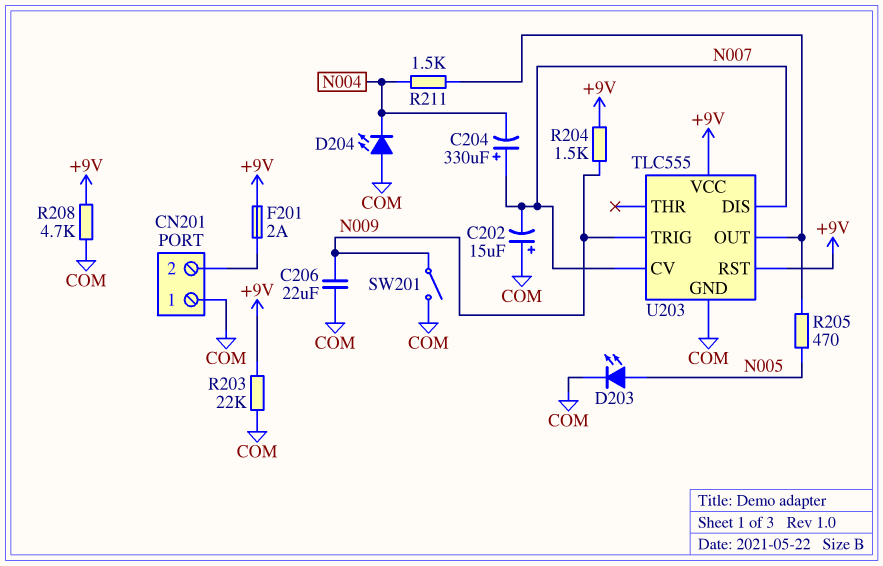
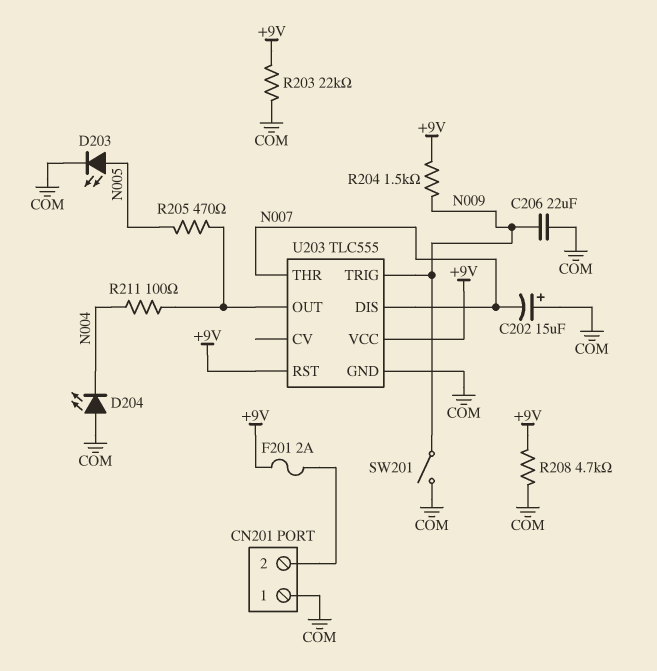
C204: 330uF (plus N007, minus N004) -> none
R211: 1.5k (N004, U203/OUT) -> 100 (N004, U203/OUT)
U203 pin CV: N007 -> none
U203 pin THR: none -> N007

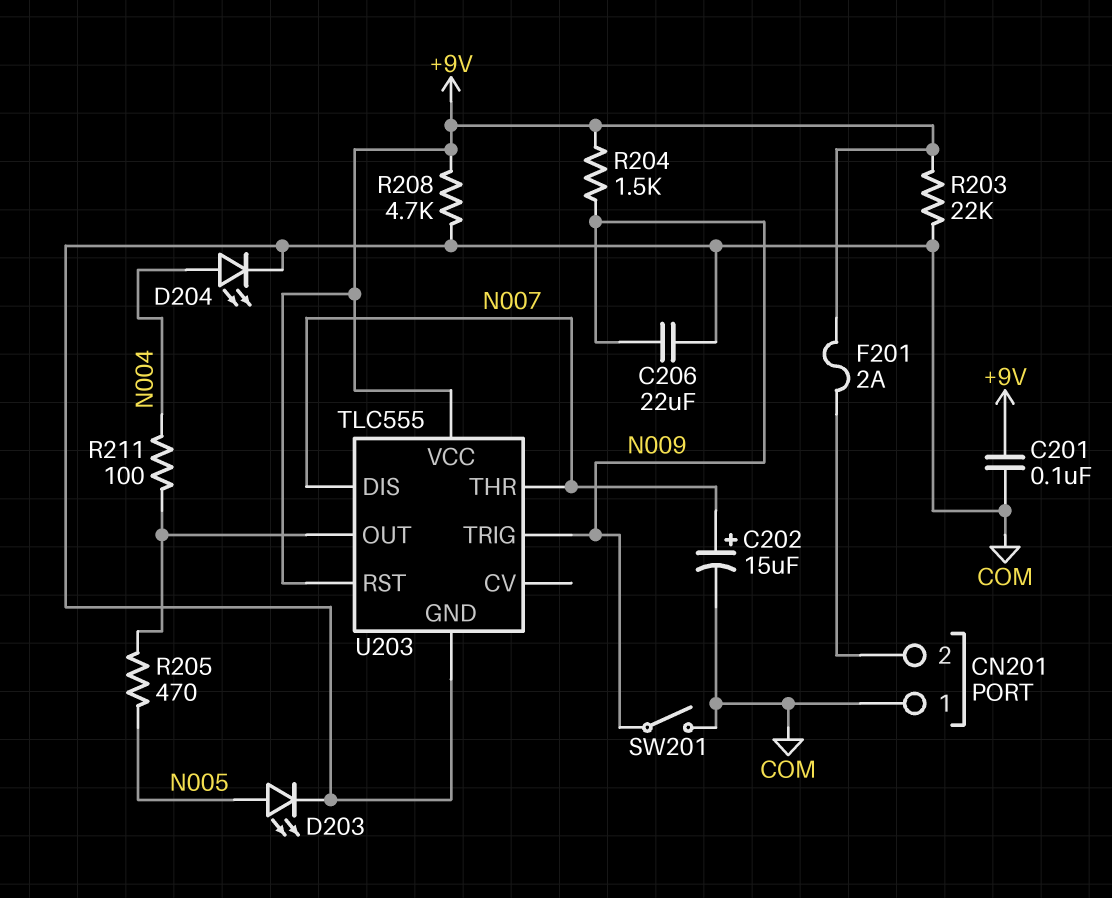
C201: none -> 100nF (+9V, COM)
C202: 15uF (plus COM, minus N007) -> 15uF (plus N007, minus COM)
D204: LED (A COM, K N004) -> LED (A N004, K COM)

